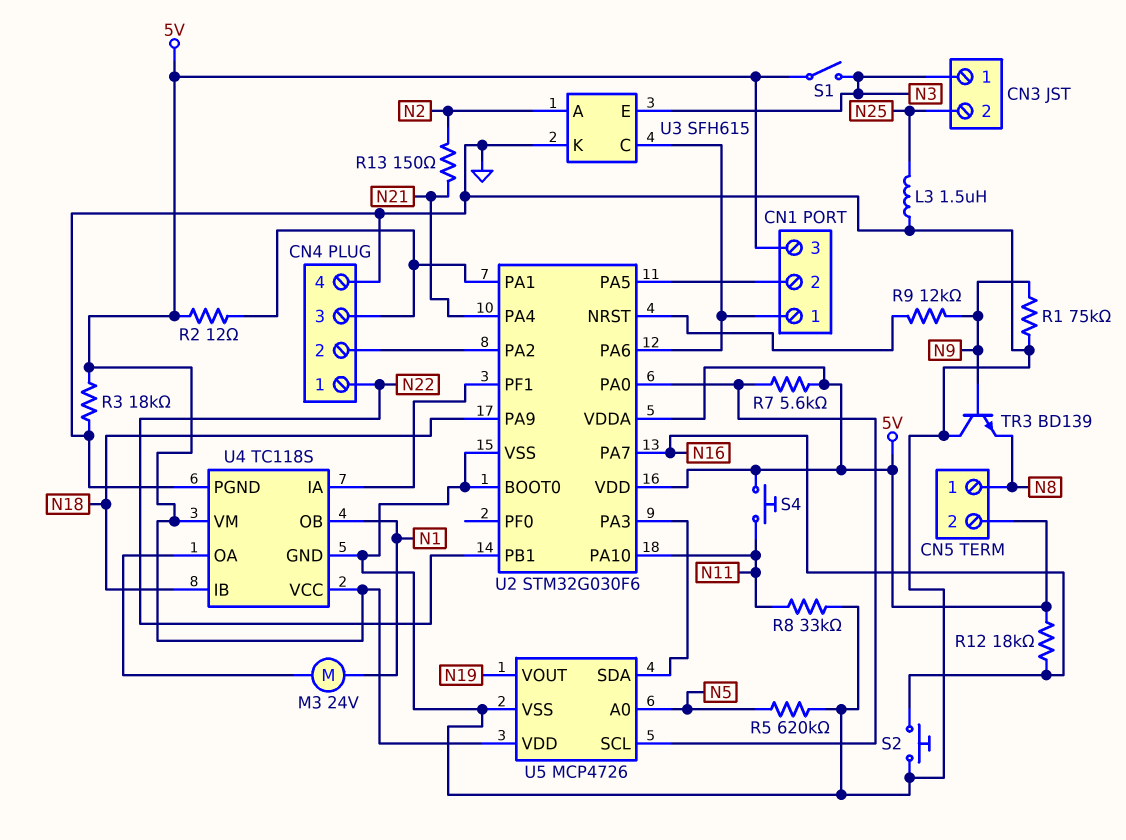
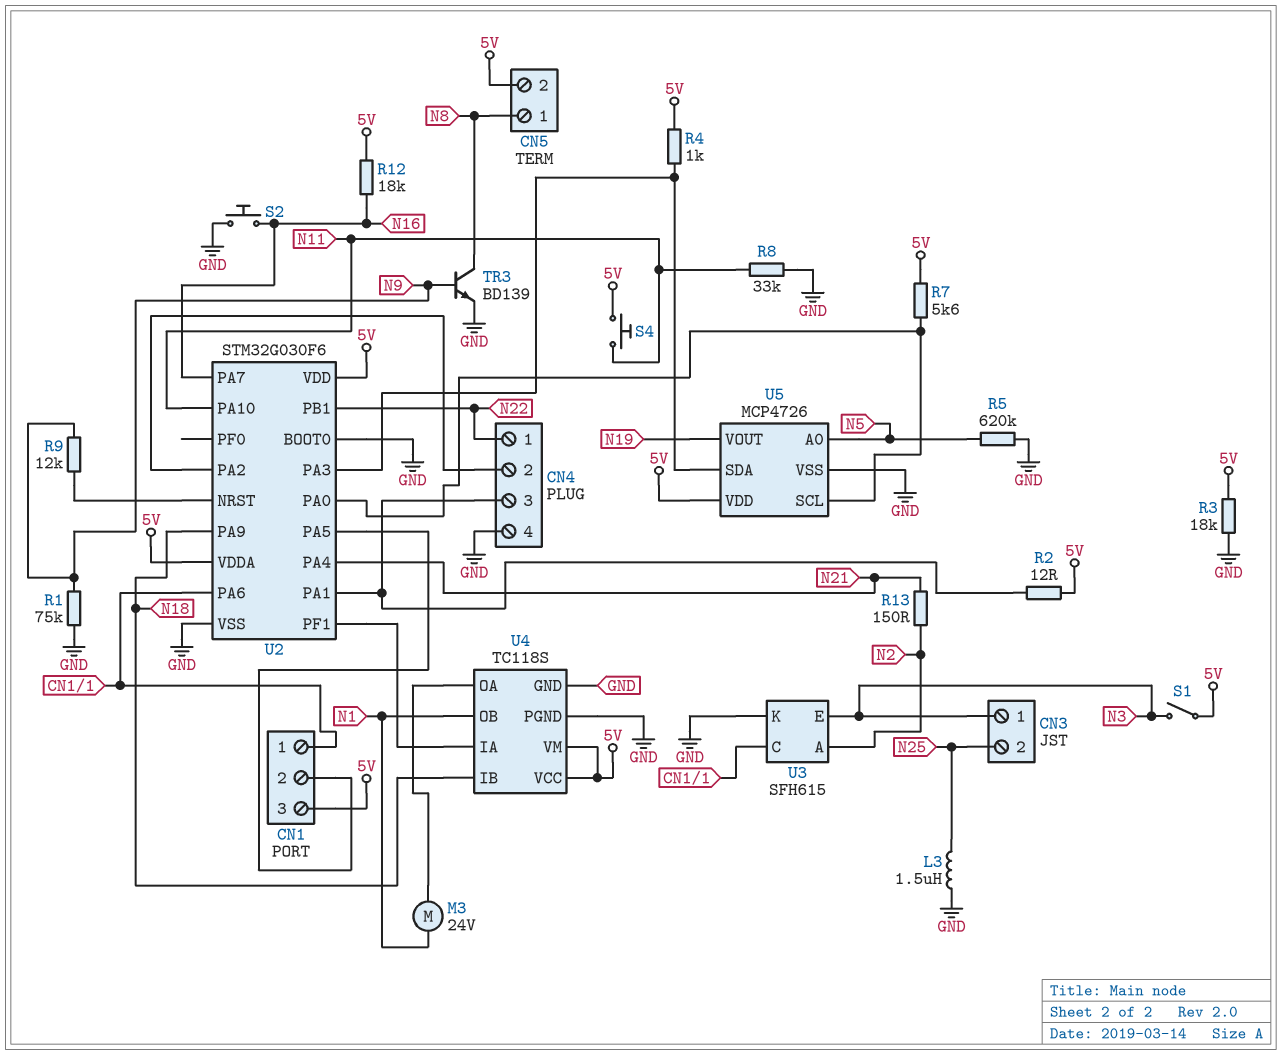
R4: none -> 1k (5V, U2/PA3)
TR3: NPN BD139 (B N9, C GND, E N8) -> NPN BD139 (B N9, C N8, E GND)

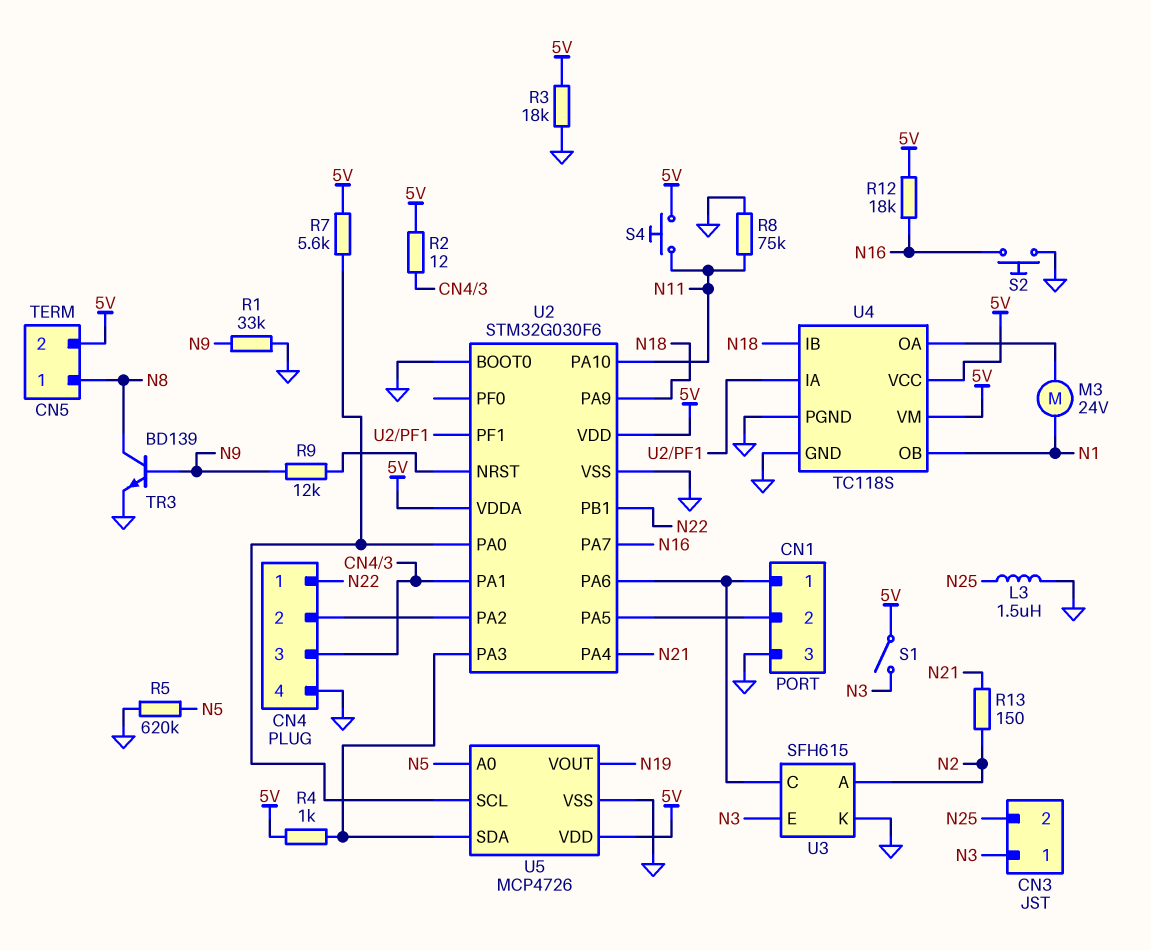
CN1 pin 3: 5V -> GND
R1: 75k (GND, N9) -> 33k (GND, N9)
R8: 33k (GND, N11) -> 75k (GND, N11)

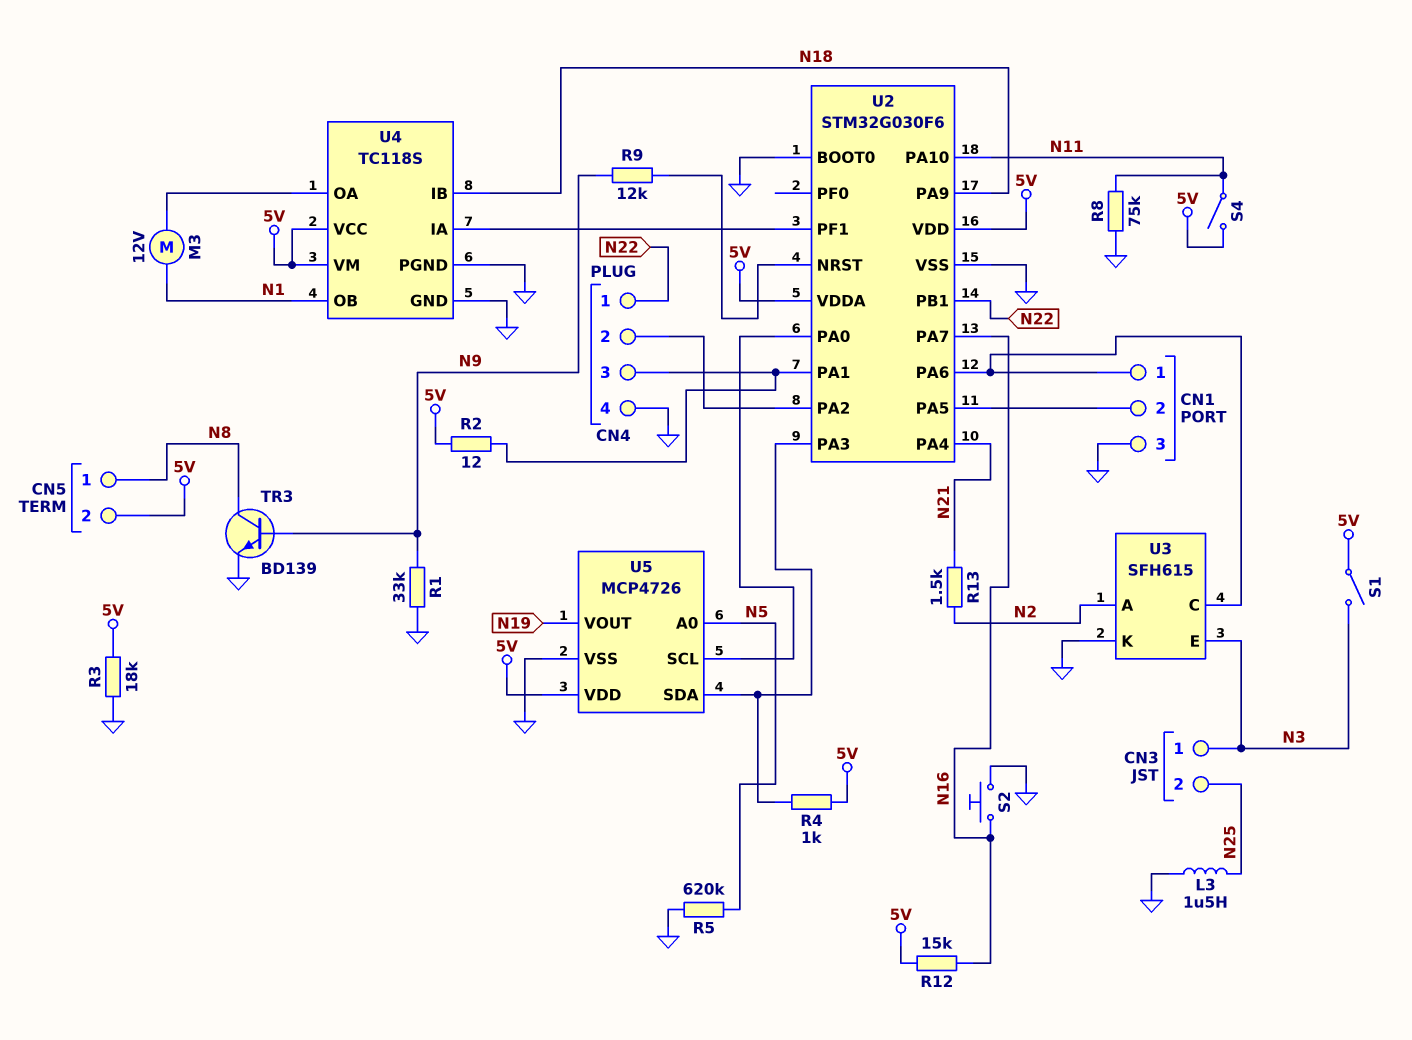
M3: motor 24V (N1, U4/OA) -> motor 12V (N1, U4/OA)
R7: 5.6k (5V, U2/PA0) -> none
R12: 18k (5V, N16) -> 15k (5V, N16)
R13: 150 (N2, N21) -> 1.5k (N2, N21)
S4: button (5V, N11) -> switch (5V, N11)

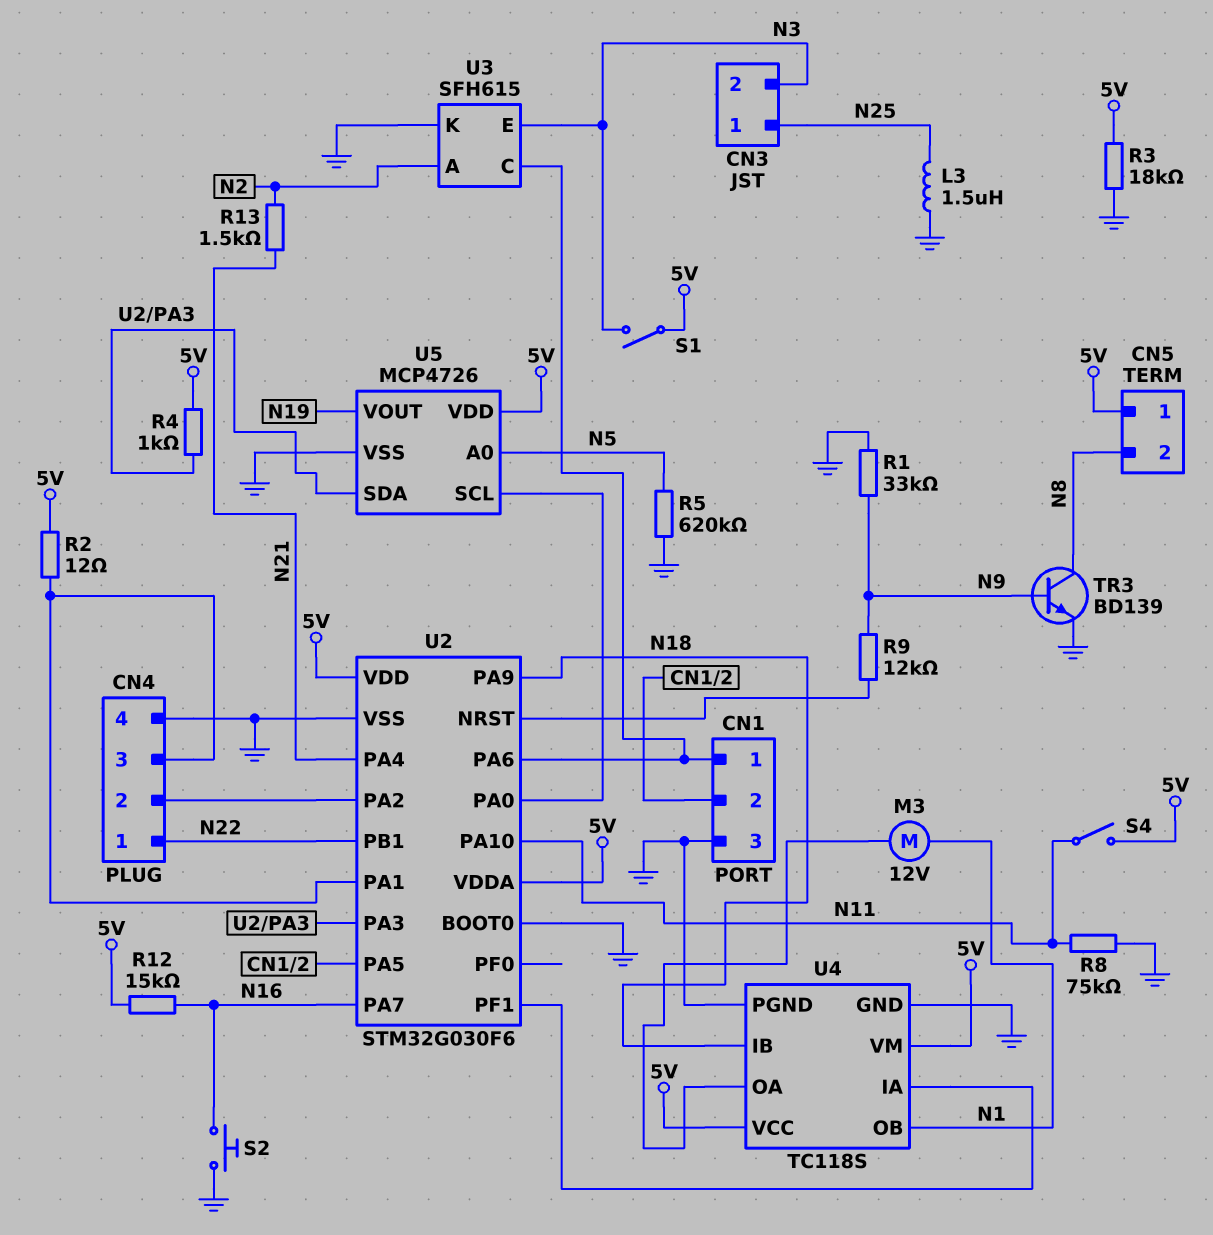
CN3 pin 1: N3 -> N25
CN3 pin 2: N25 -> N3
CN5 pin 1: N8 -> 5V
CN5 pin 2: 5V -> N8

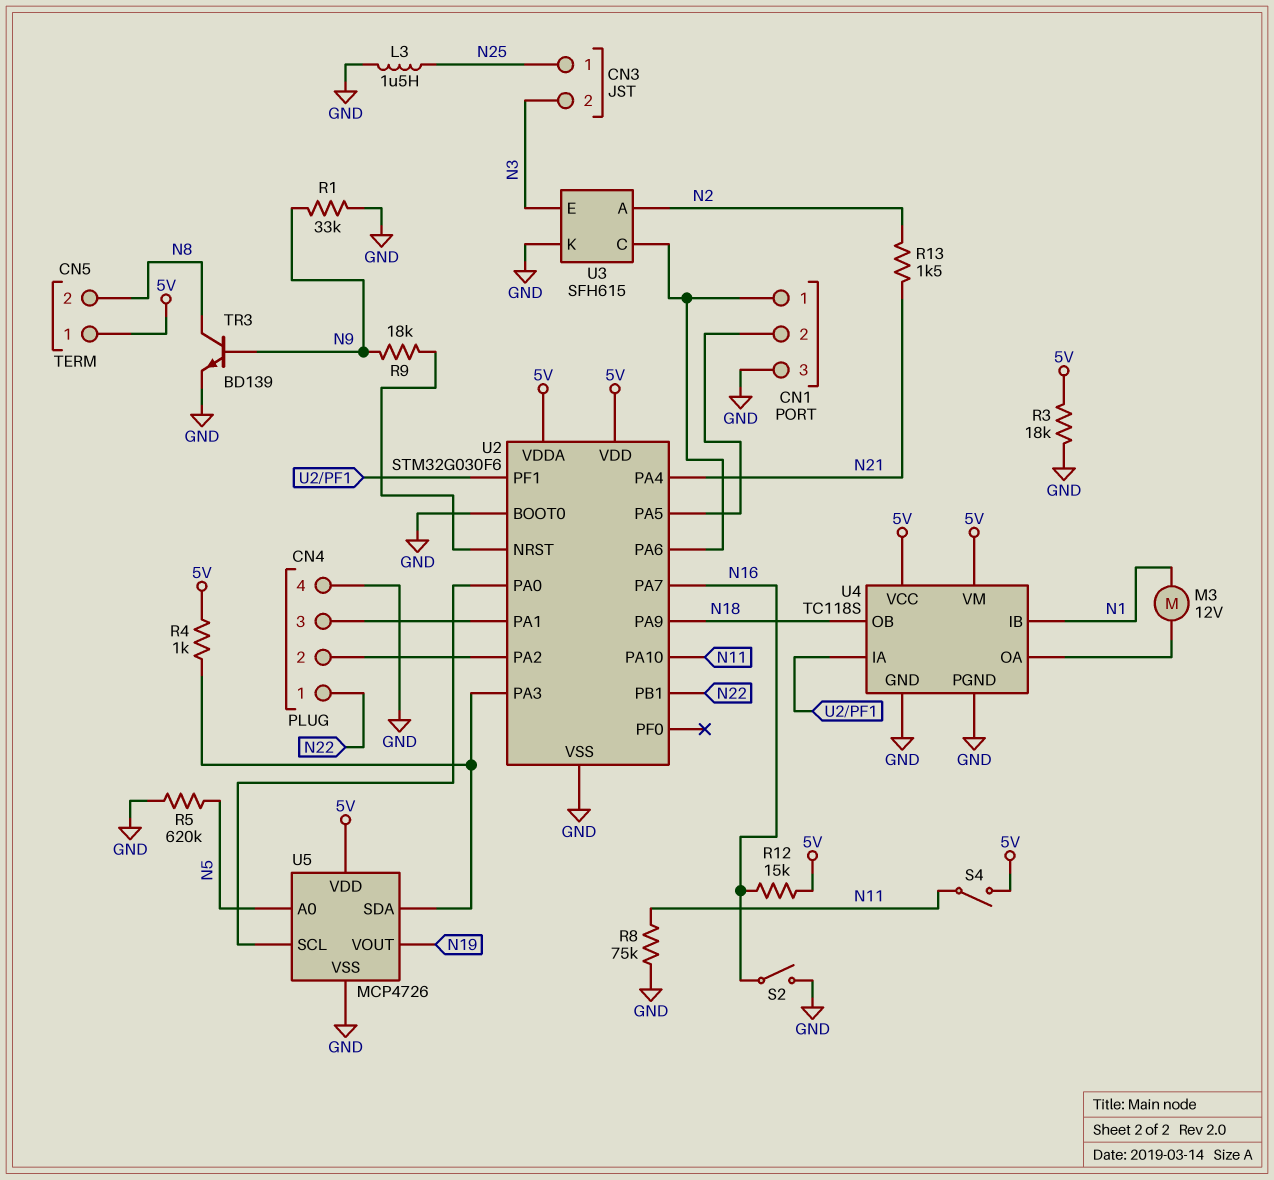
R2: 12 (5V, CN4/3) -> none
R9: 12k (N9, U2/NRST) -> 18k (N9, U2/NRST)
S1: switch (5V, N3) -> none
S2: button (GND, N16) -> switch (GND, N16)
U4 pin IB: N18 -> N1
U4 pin OB: N1 -> N18

